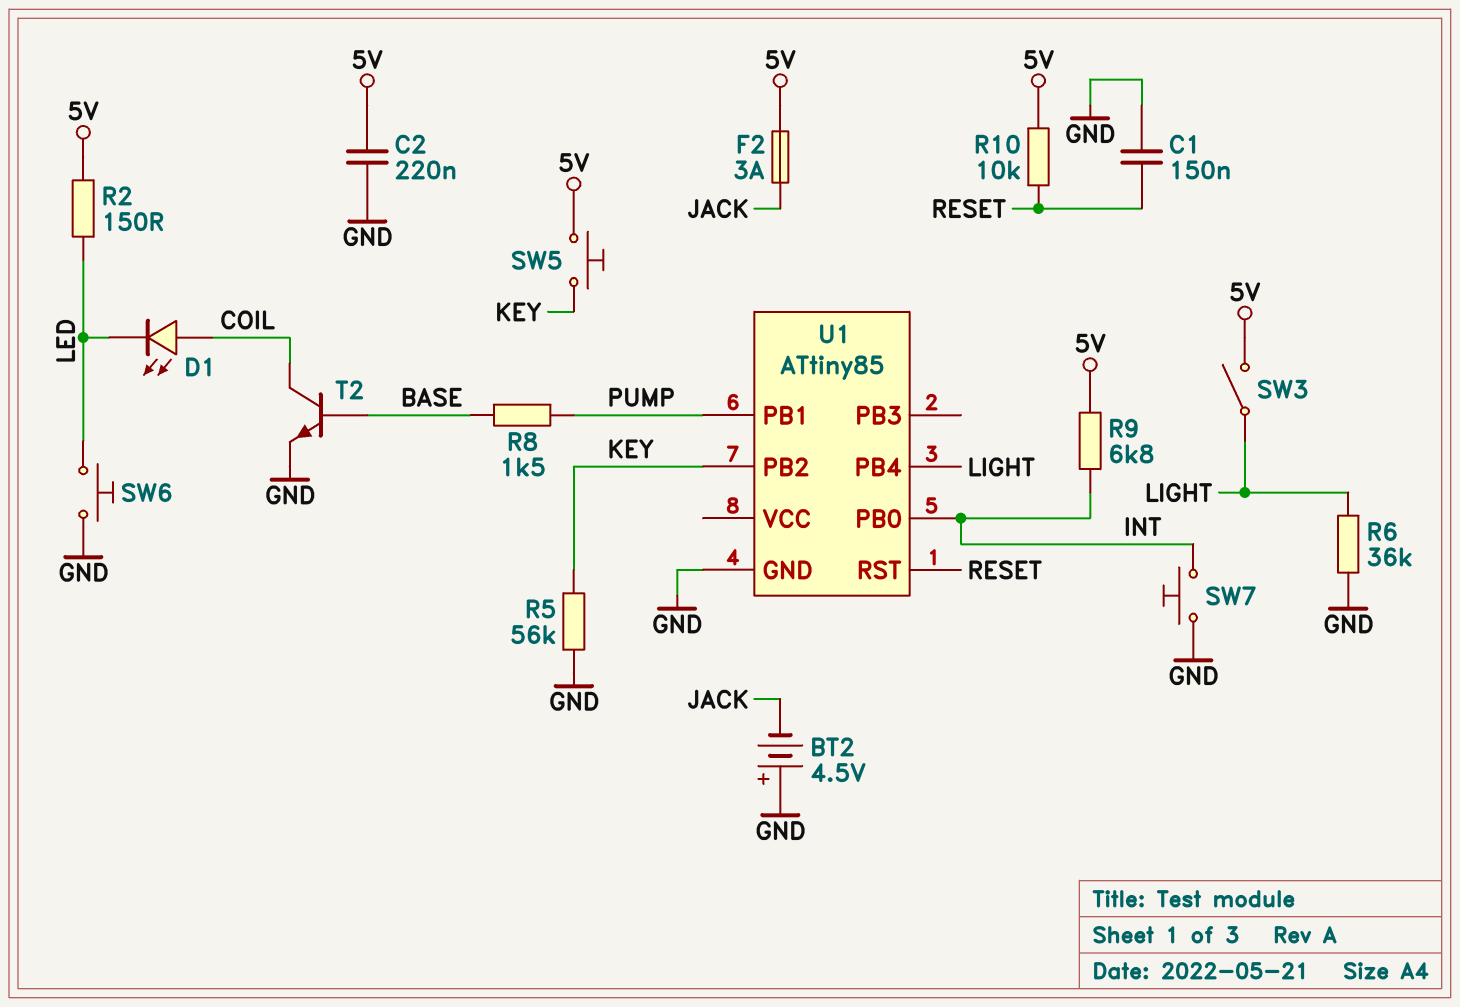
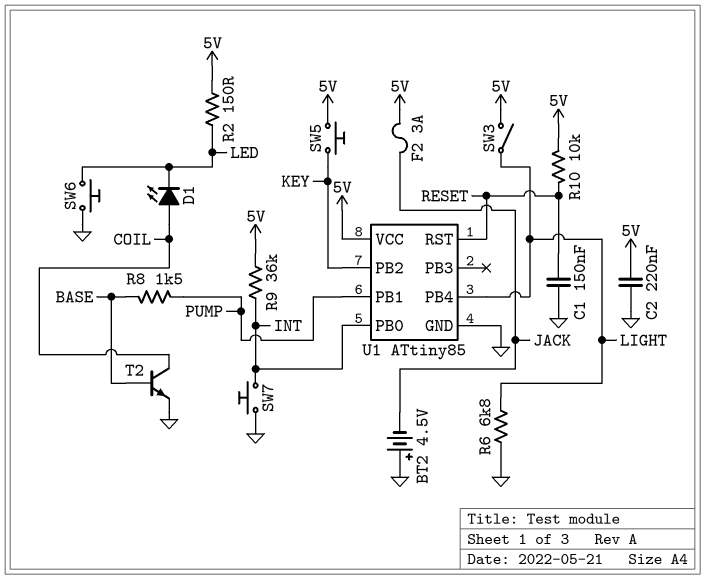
R5: 56k (GND, KEY) -> none
R6: 36k (GND, LIGHT) -> 6.8k (GND, LIGHT)
R9: 6.8k (5V, INT) -> 36k (5V, INT)
U1 pin VCC: none -> 5V

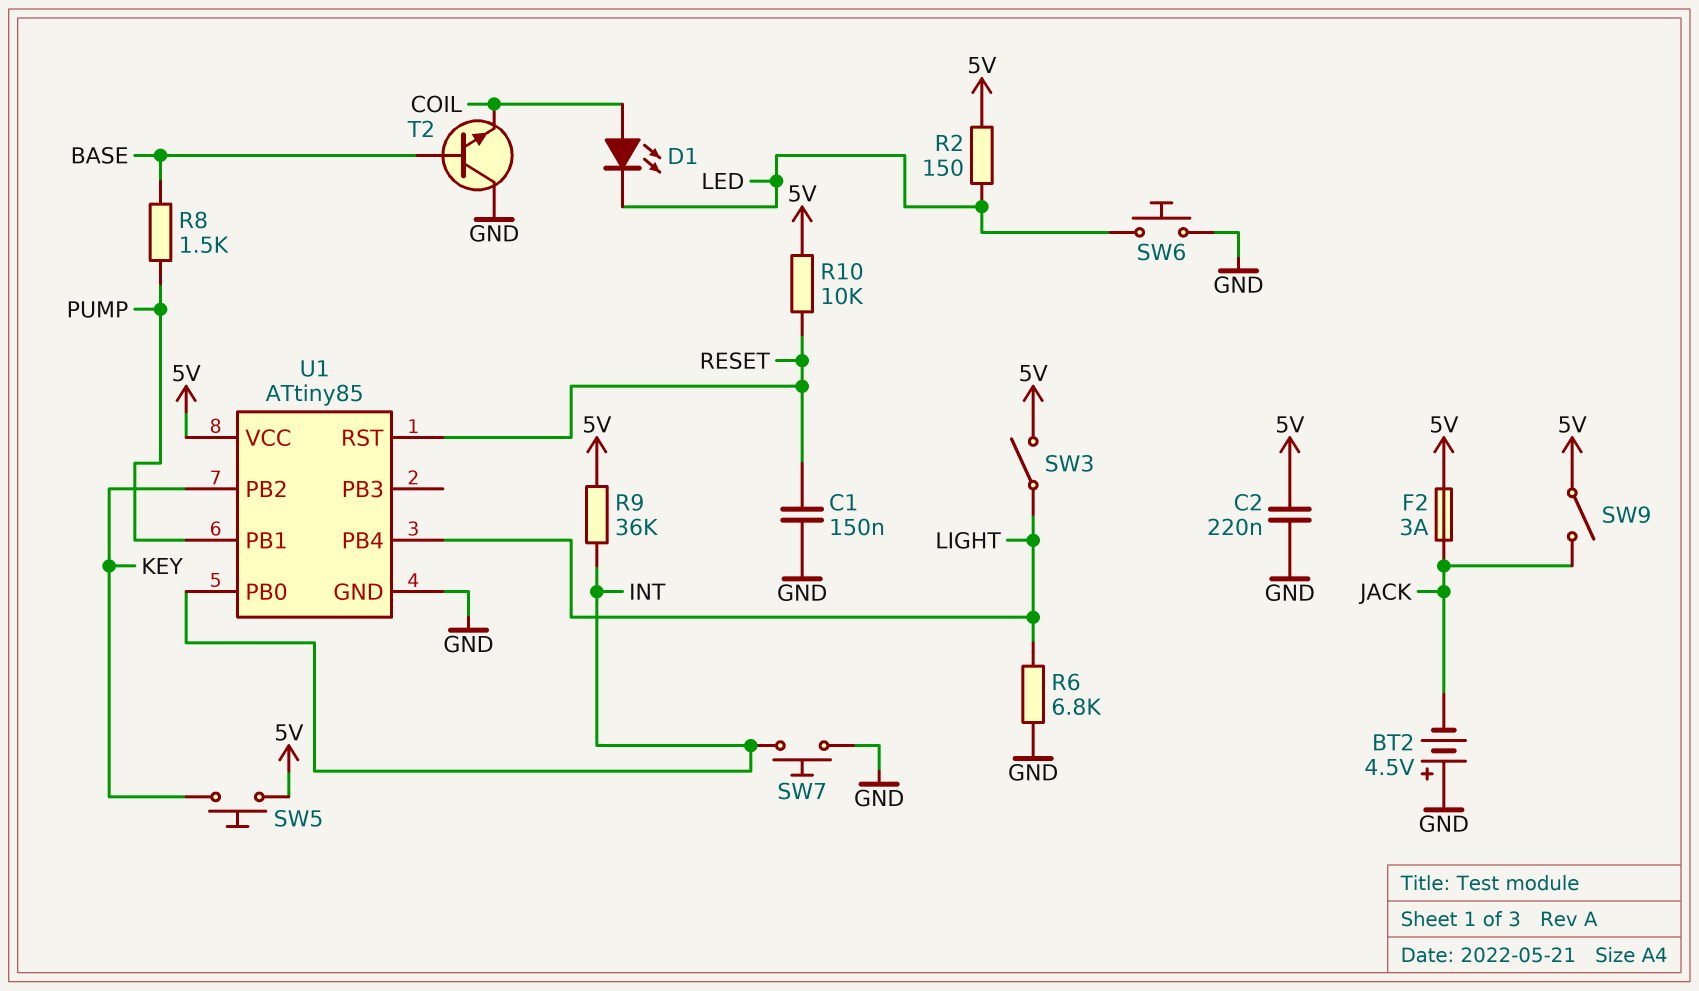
SW9: none -> switch (5V, JACK)
T2: NPN (B BASE, C COIL, E GND) -> NPN (B BASE, C GND, E COIL)

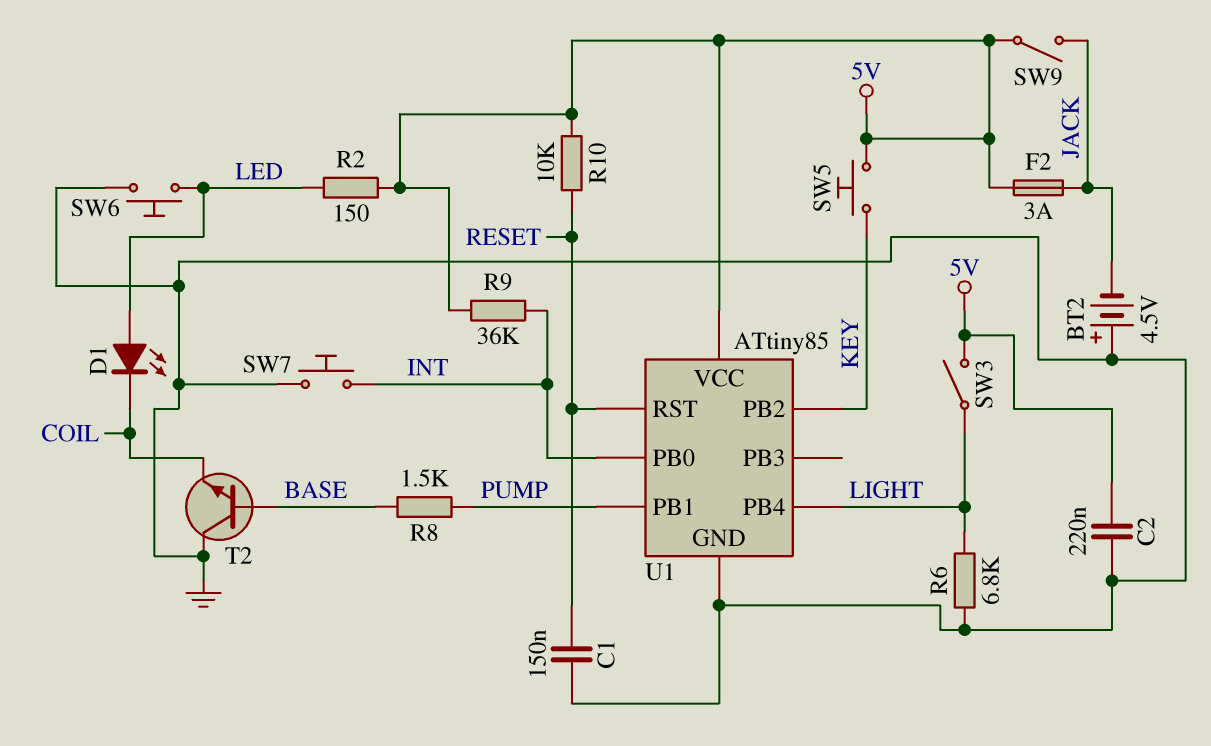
D1: LED (A COIL, K LED) -> LED (A LED, K COIL)

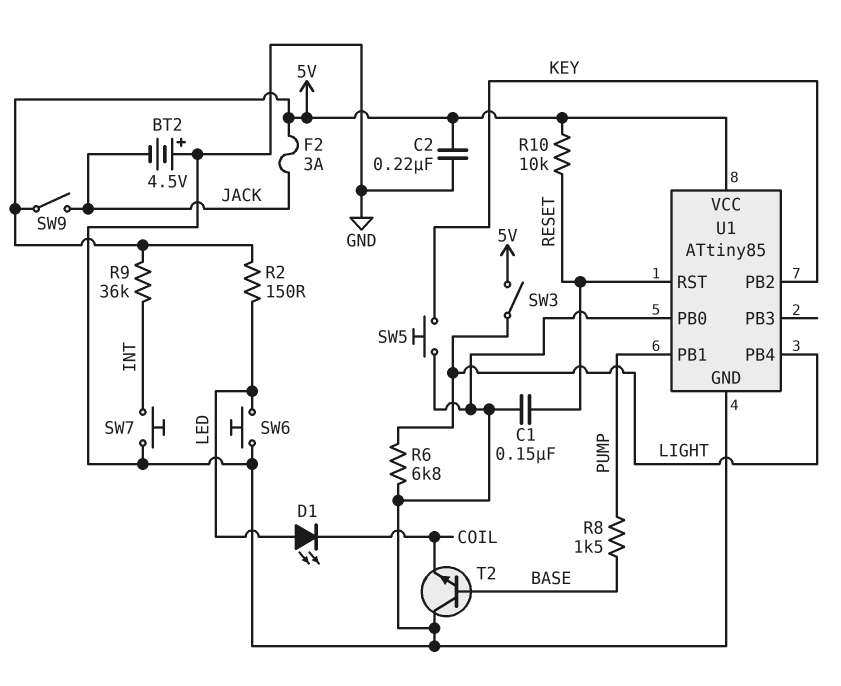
SW5: button (5V, KEY) -> button (GND, KEY)
U1 pin PB0: INT -> GND

